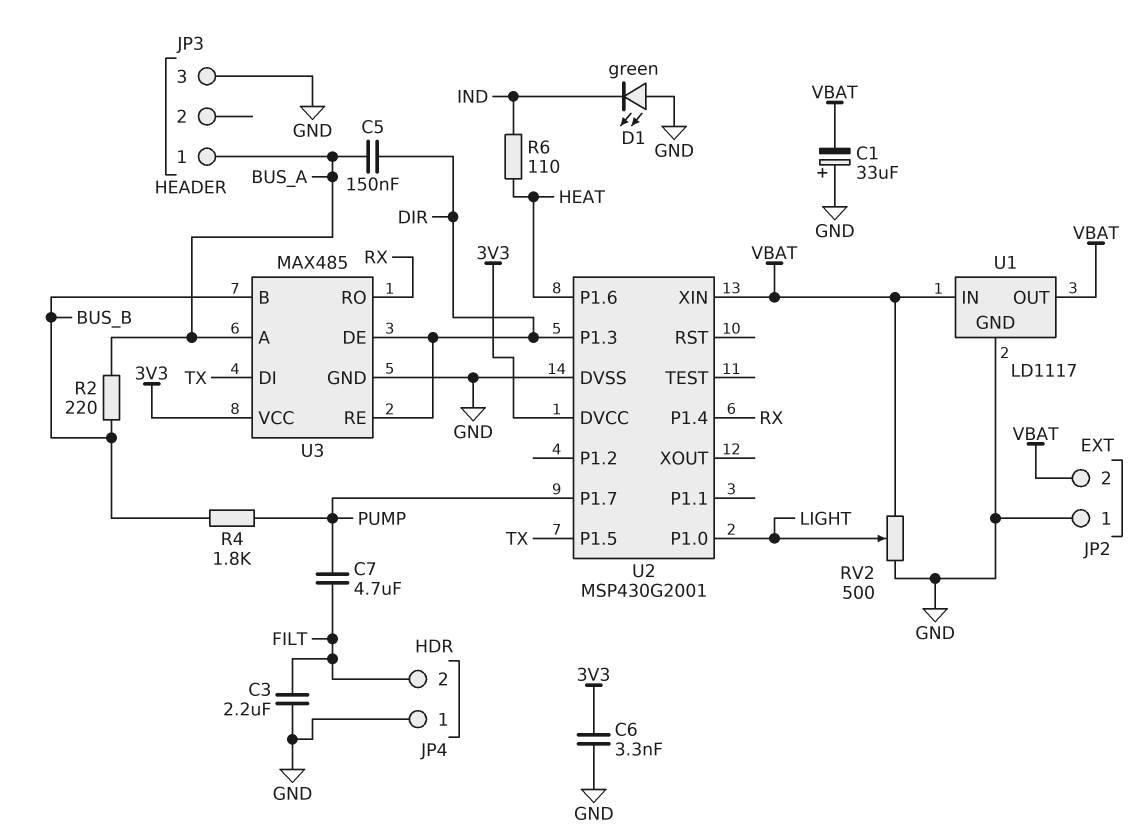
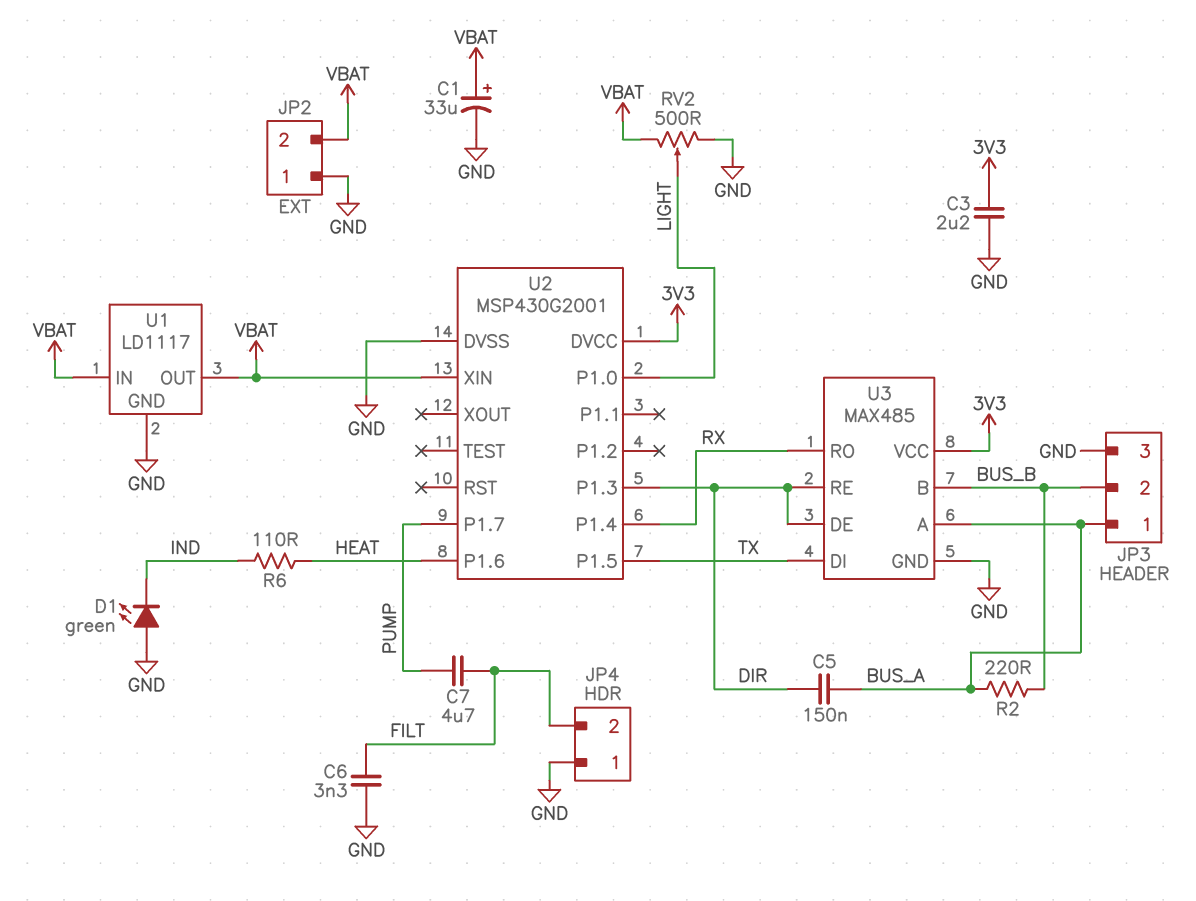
C1: 33uF (plus GND, minus VBAT) -> 33uF (plus VBAT, minus GND)
C3: 2.2uF (FILT, GND) -> 2.2uF (3V3, GND)
C6: 3.3nF (3V3, GND) -> 3.3nF (FILT, GND)
JP3 pin 2: none -> BUS_B
R4: 1.8k (BUS_B, PUMP) -> none

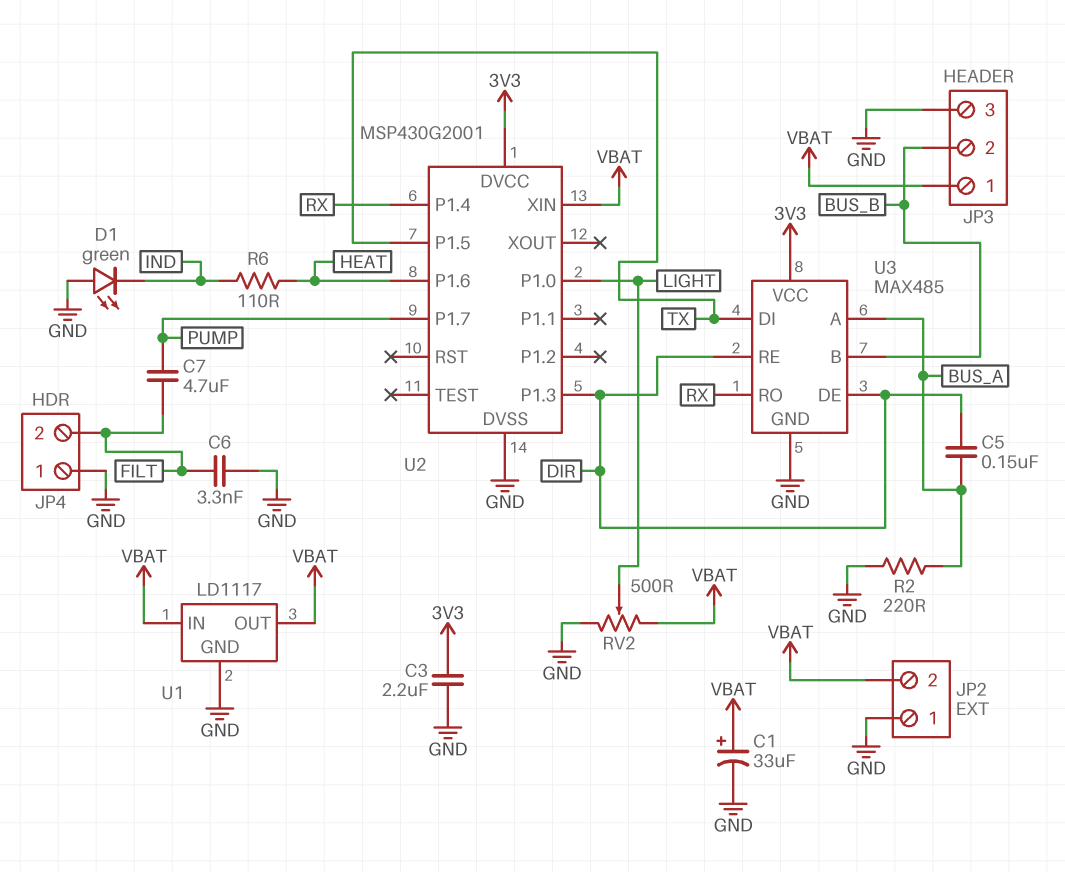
JP3 pin 1: BUS_A -> VBAT
R2: 220 (BUS_A, BUS_B) -> 220 (BUS_A, GND)

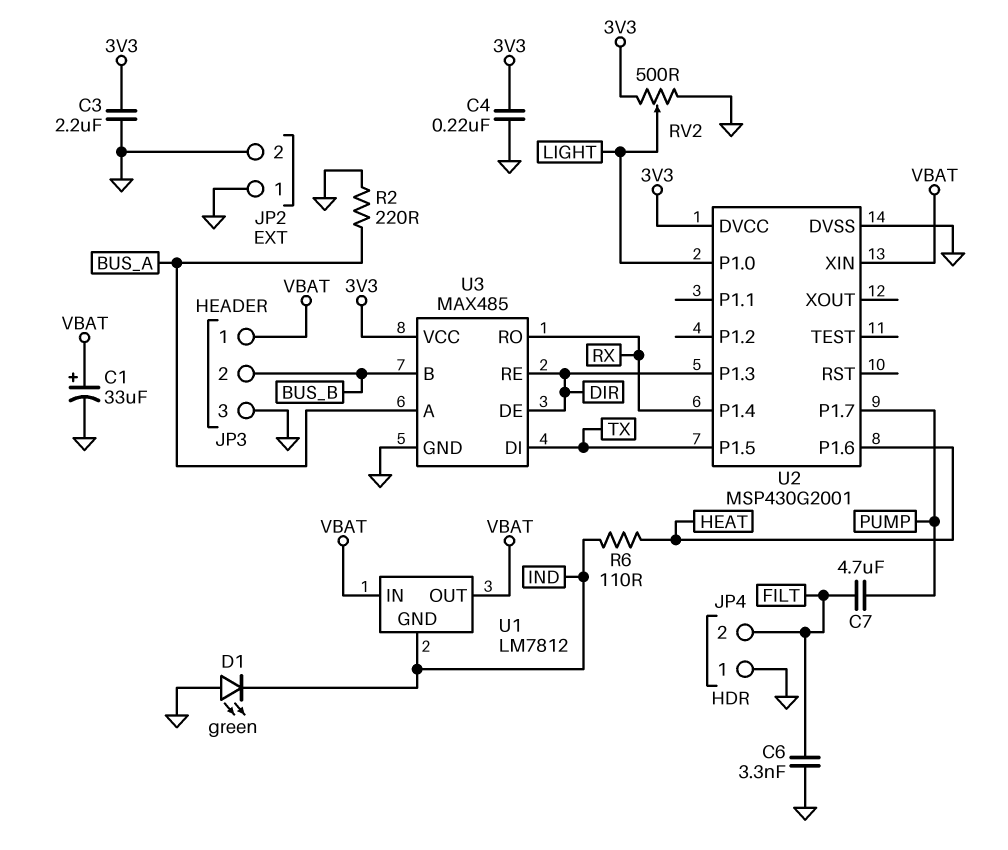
C4: none -> 220nF (3V3, GND)
C5: 150nF (BUS_A, DIR) -> none
JP2 pin 2: VBAT -> GND
RV2: 500 (GND, VBAT, wiper LIGHT) -> 500 (3V3, GND, wiper LIGHT)
U1: LD1117 -> LM7812
U1 pin GND: GND -> IND

